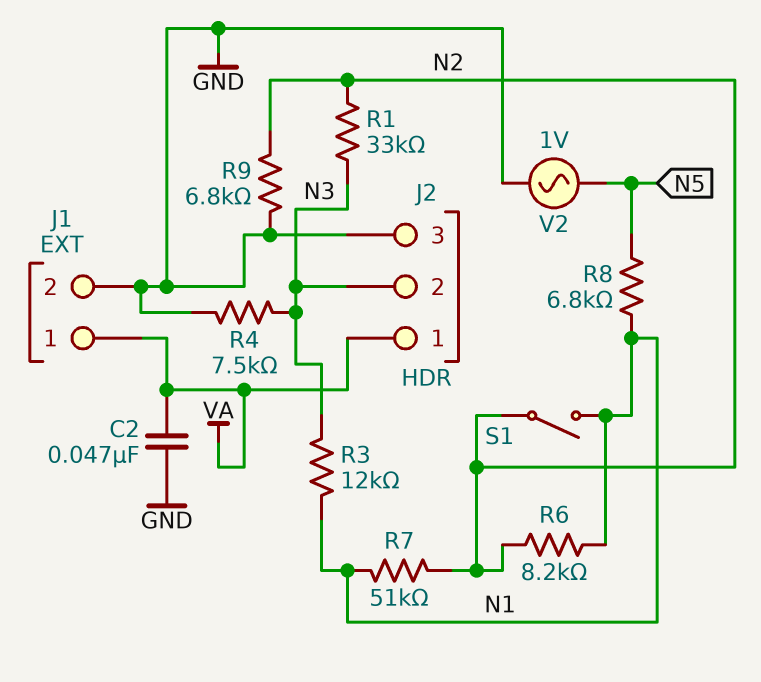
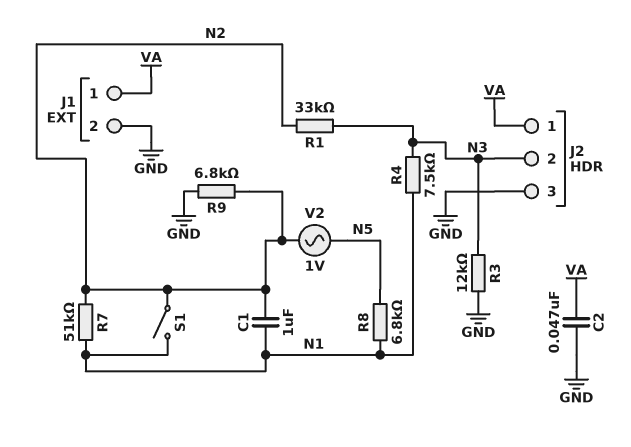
C1: none -> 1uF (N1, N2)
R3: 12k (N1, N3) -> 12k (GND, N3)
R4: 7.5k (GND, N3) -> 7.5k (N1, N3)
R6: 8.2k (N1, N2) -> none
V2: AC 1V (GND, N5) -> AC 1V (N2, N5)

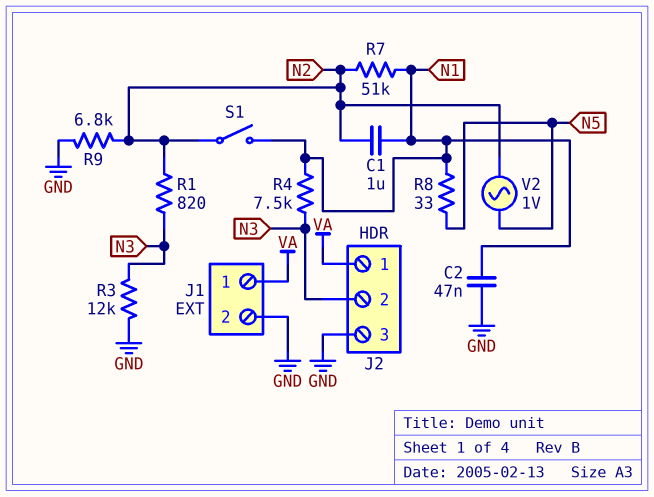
C2: 47nF (GND, VA) -> 47nF (GND, N1)
R1: 33k (N2, N3) -> 820 (N2, N3)
R8: 6.8k (N1, N5) -> 33 (N1, N5)

